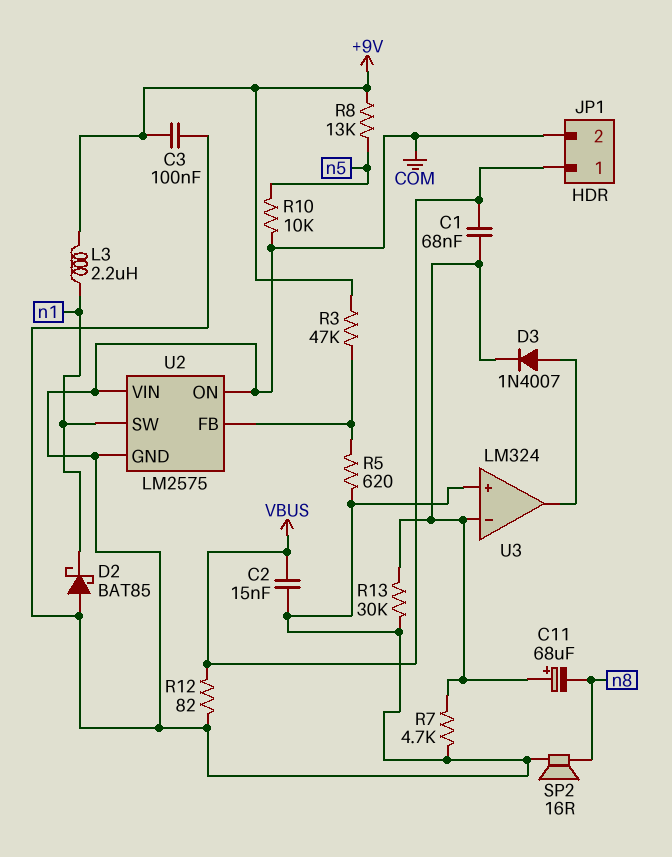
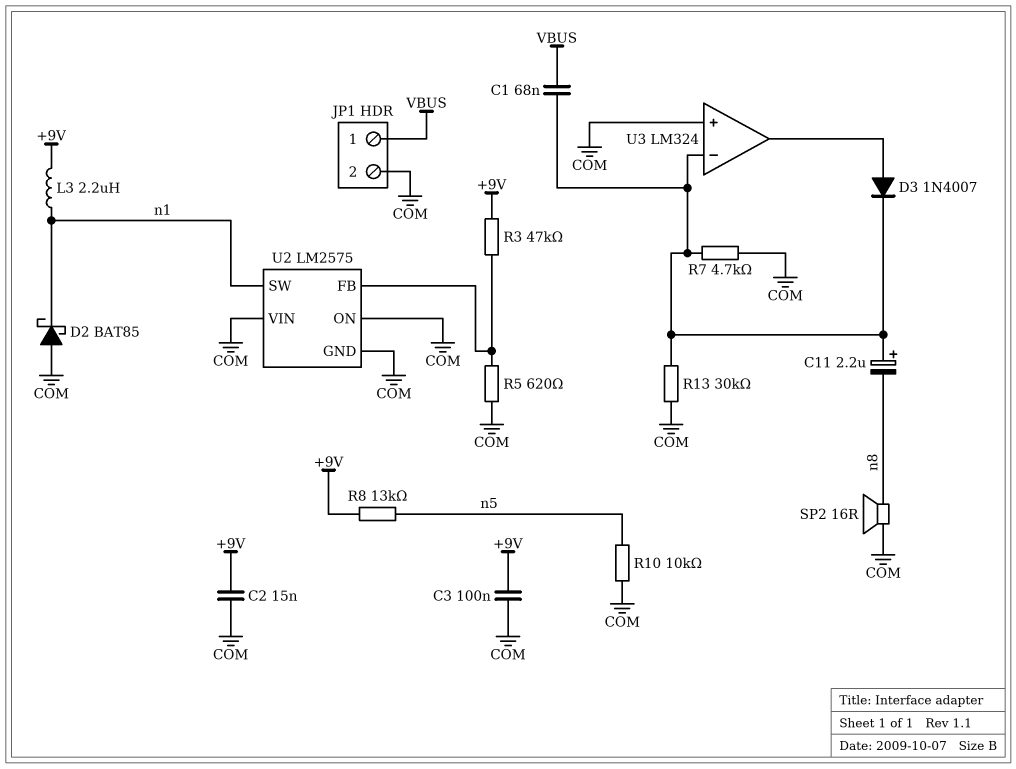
C2: 15nF (COM, VBUS) -> 15nF (+9V, COM)
C11: 68uF (plus U3/in-, minus n8) -> 2.2uF (plus U3/in-, minus n8)
R12: 82 (COM, VBUS) -> none

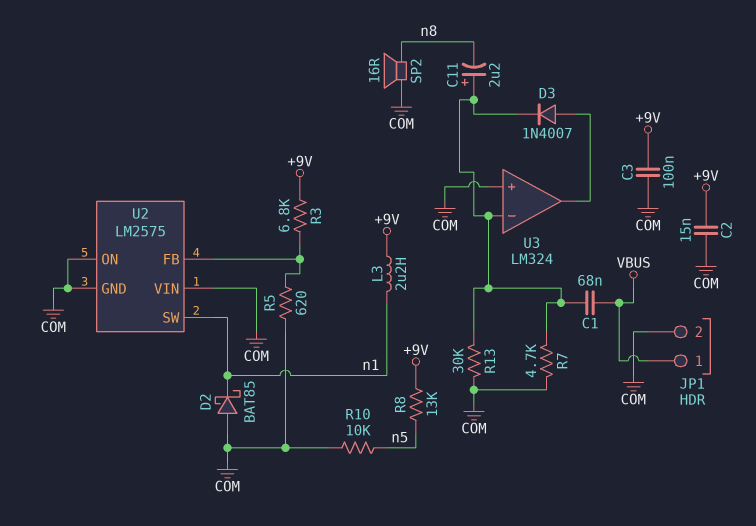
R3: 47k (+9V, U2/FB) -> 6.8k (+9V, U2/FB)

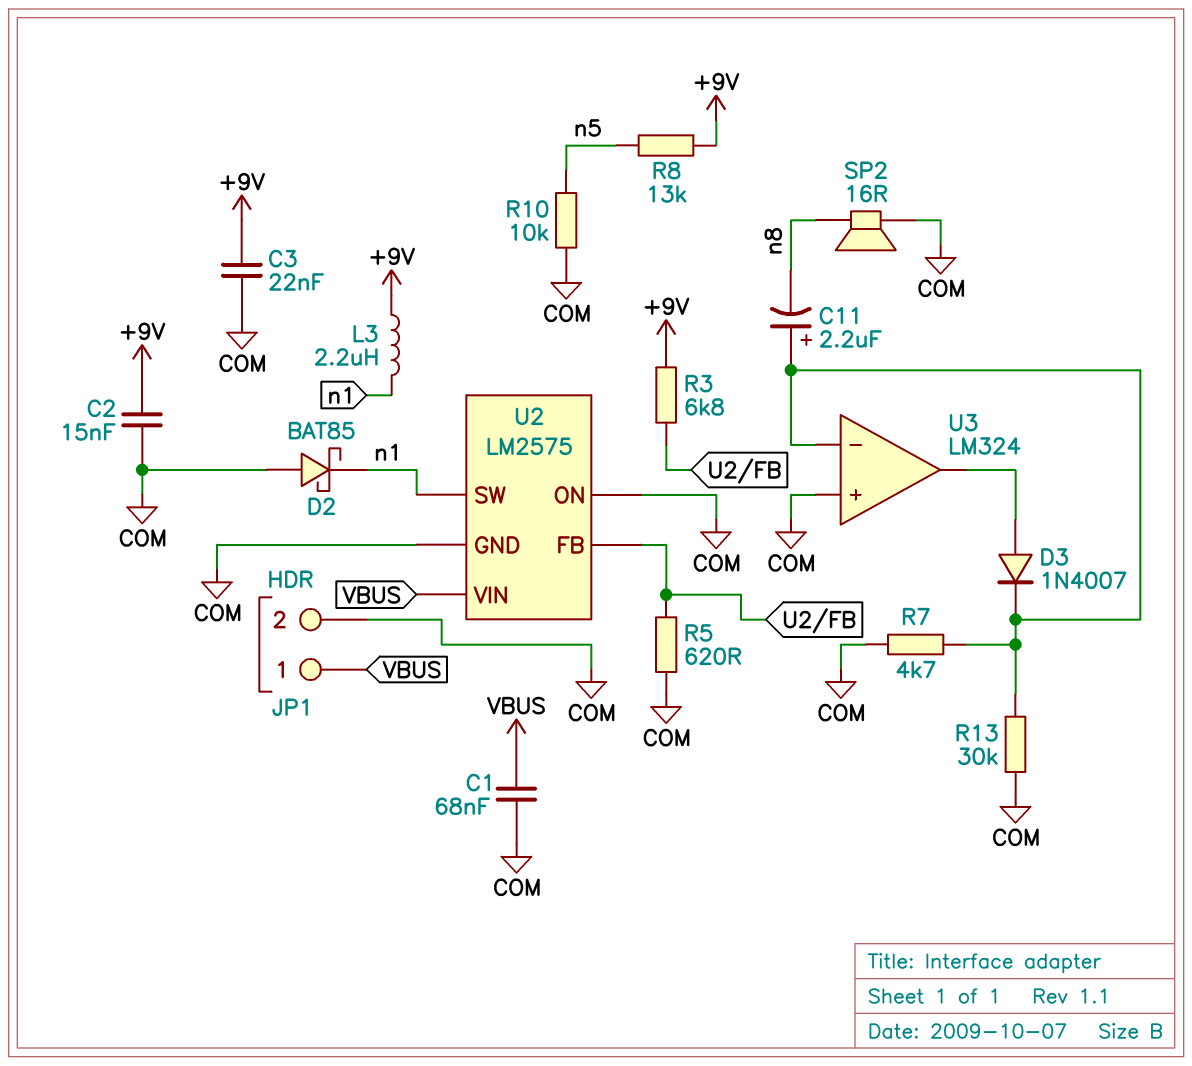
C1: 68nF (U3/in-, VBUS) -> 68nF (COM, VBUS)
C3: 100nF (+9V, COM) -> 22nF (+9V, COM)
U2 pin VIN: COM -> VBUS

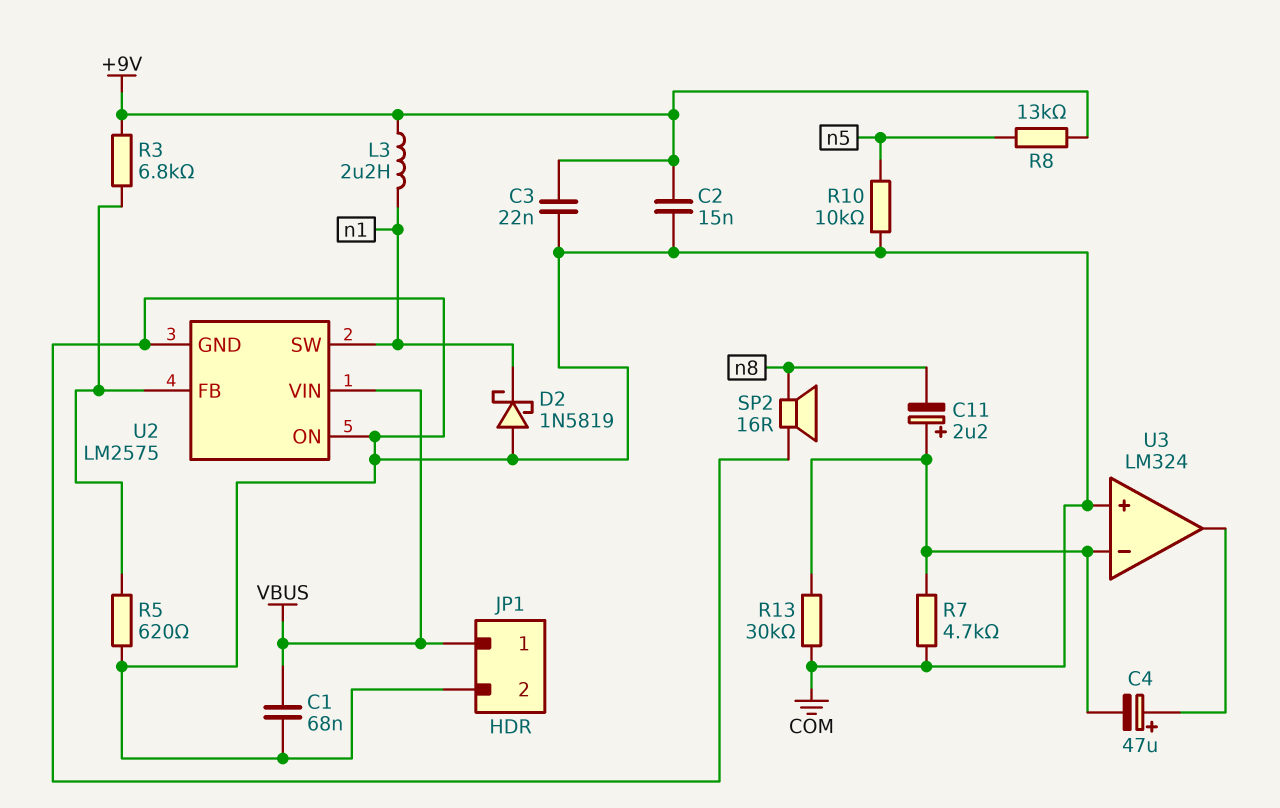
C4: none -> 47uF (plus U3/out, minus U3/in-)
D2: schottky BAT85 (A COM, K n1) -> schottky 1N5819 (A COM, K n1)
D3: diode 1N4007 (A U3/out, K U3/in-) -> none

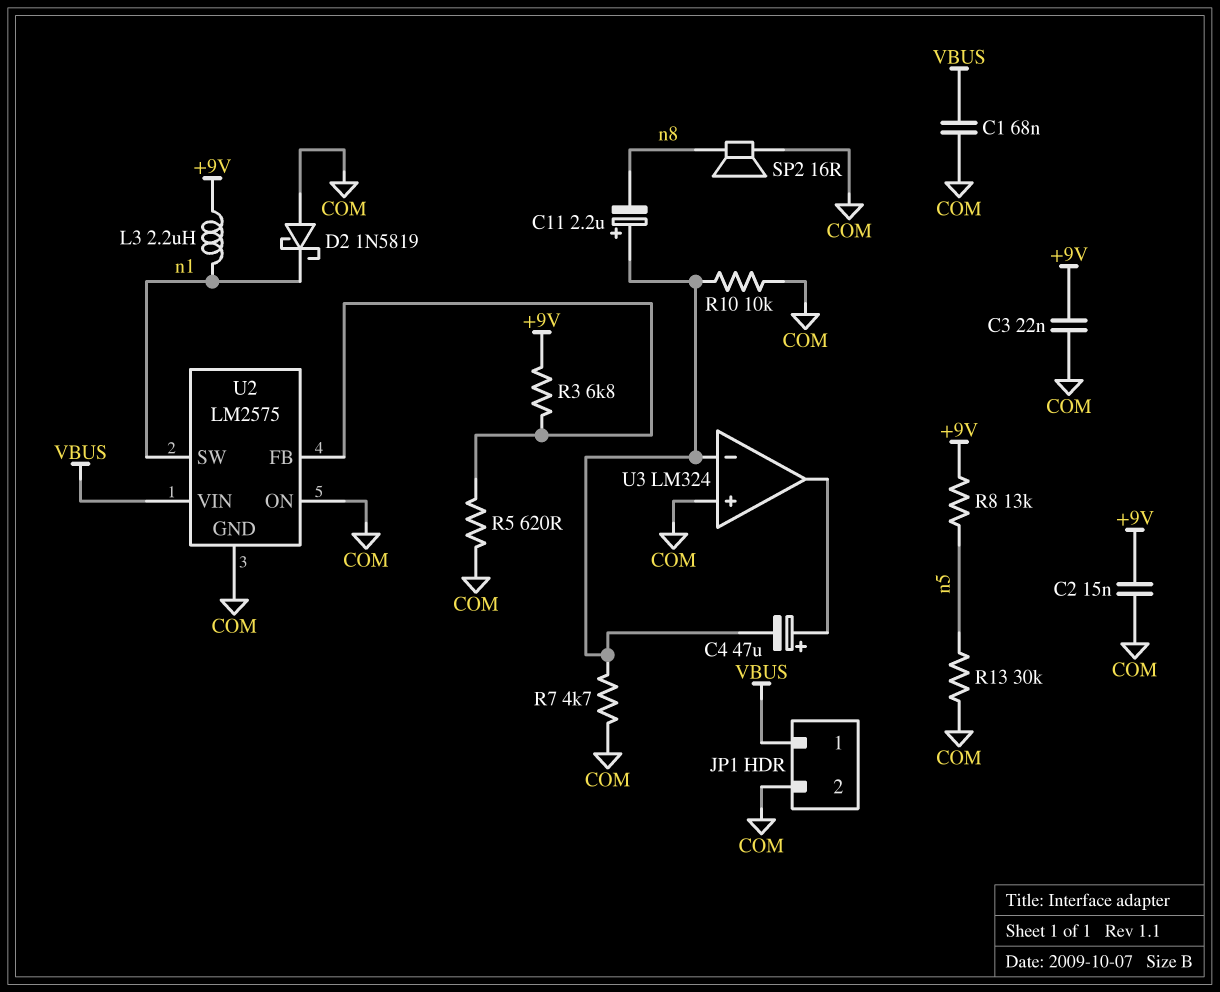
R10: 10k (COM, n5) -> 10k (COM, U3/in-)
R13: 30k (COM, U3/in-) -> 30k (COM, n5)

